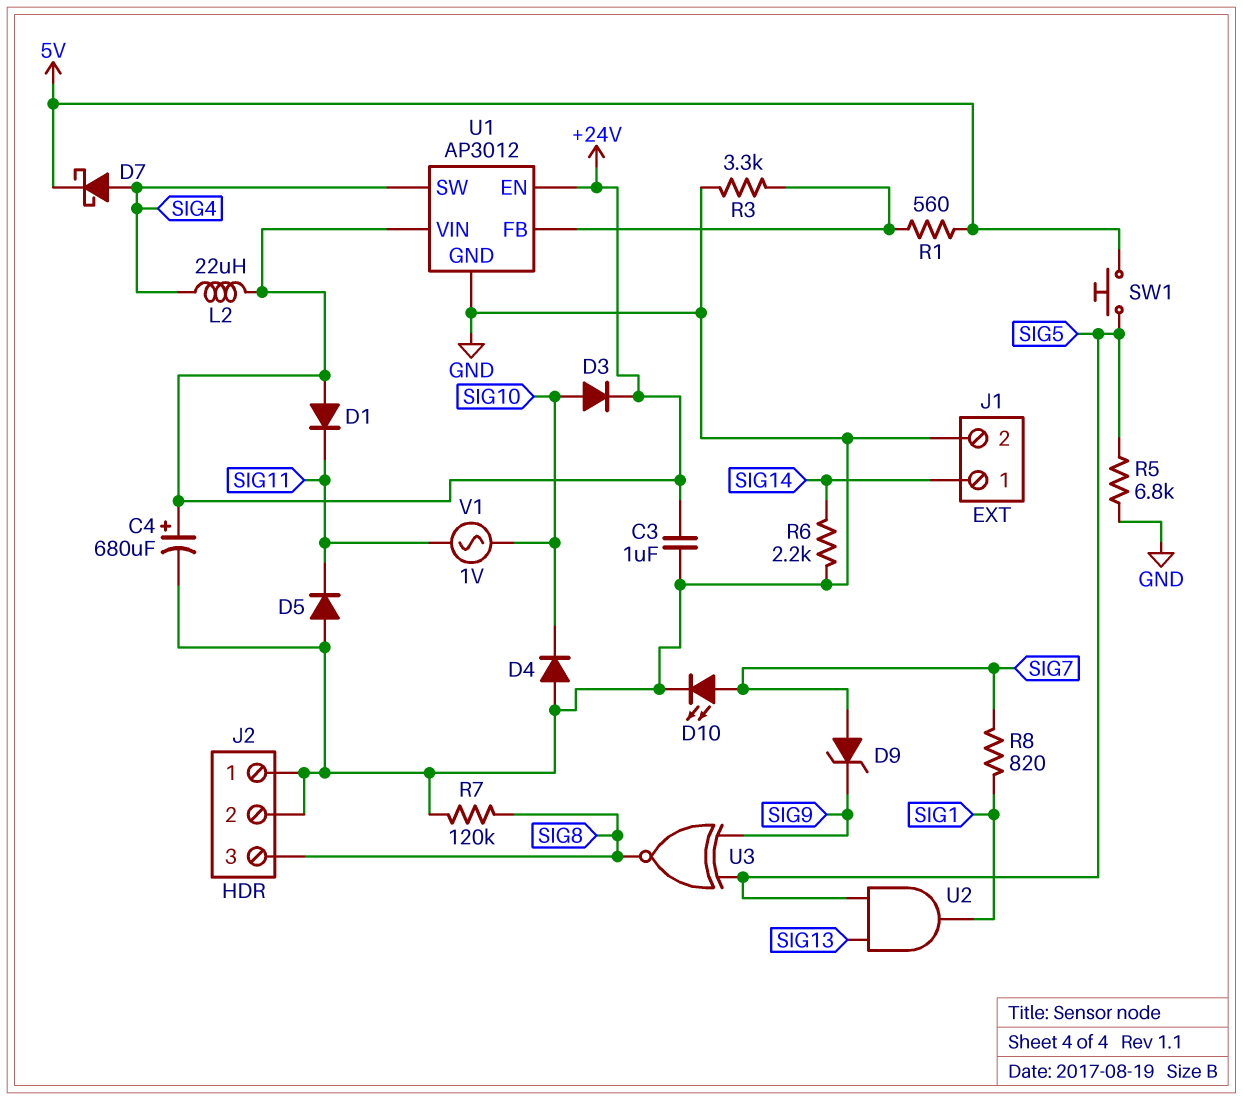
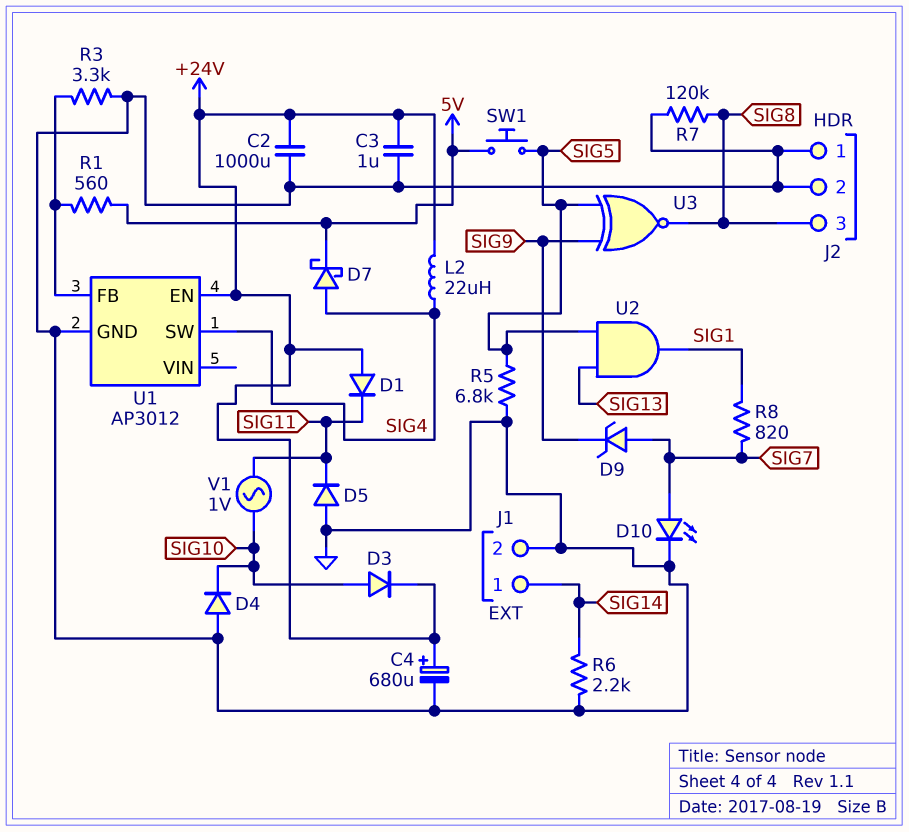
C2: none -> 1000uF (+24V, GND)
U1 pin VIN: +24V -> none

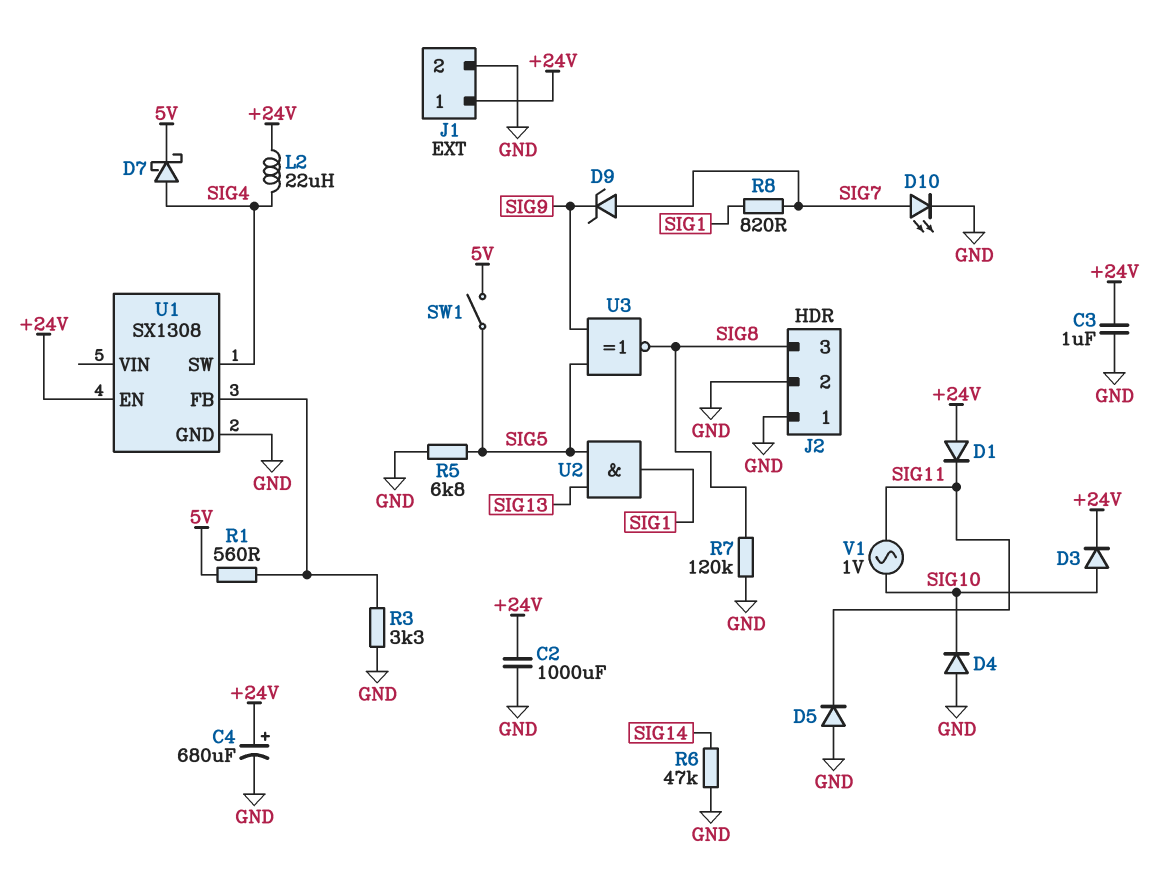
J1 pin 1: SIG14 -> +24V
R6: 2.2k (GND, SIG14) -> 47k (GND, SIG14)
SW1: button (5V, SIG5) -> switch (5V, SIG5)
U1: AP3012 -> SX1308

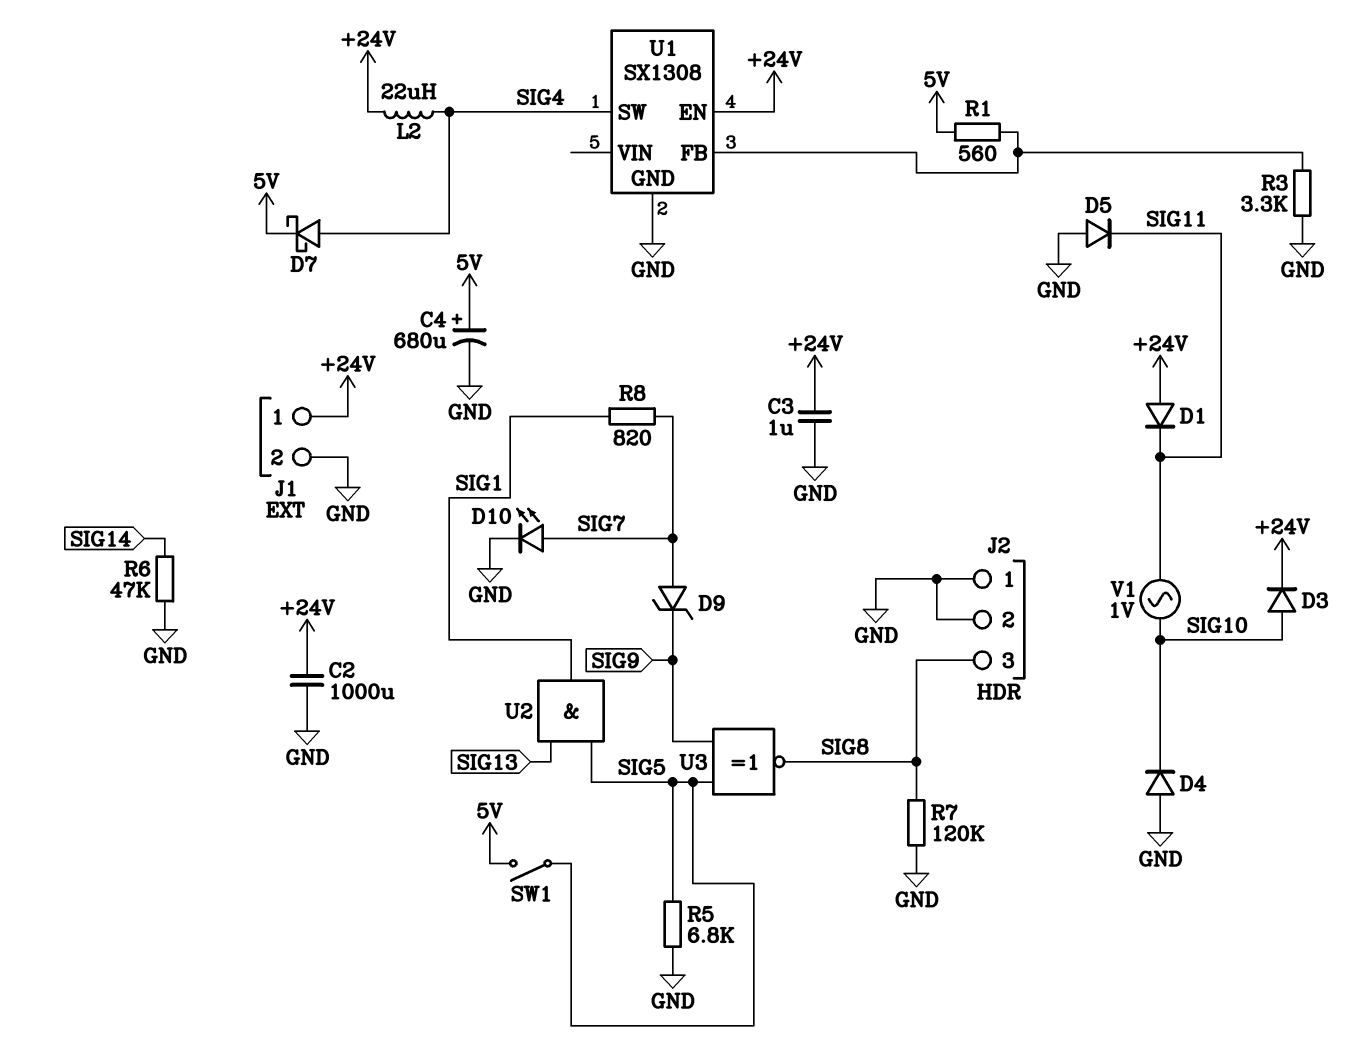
C4: 680uF (plus +24V, minus GND) -> 680uF (plus 5V, minus GND)

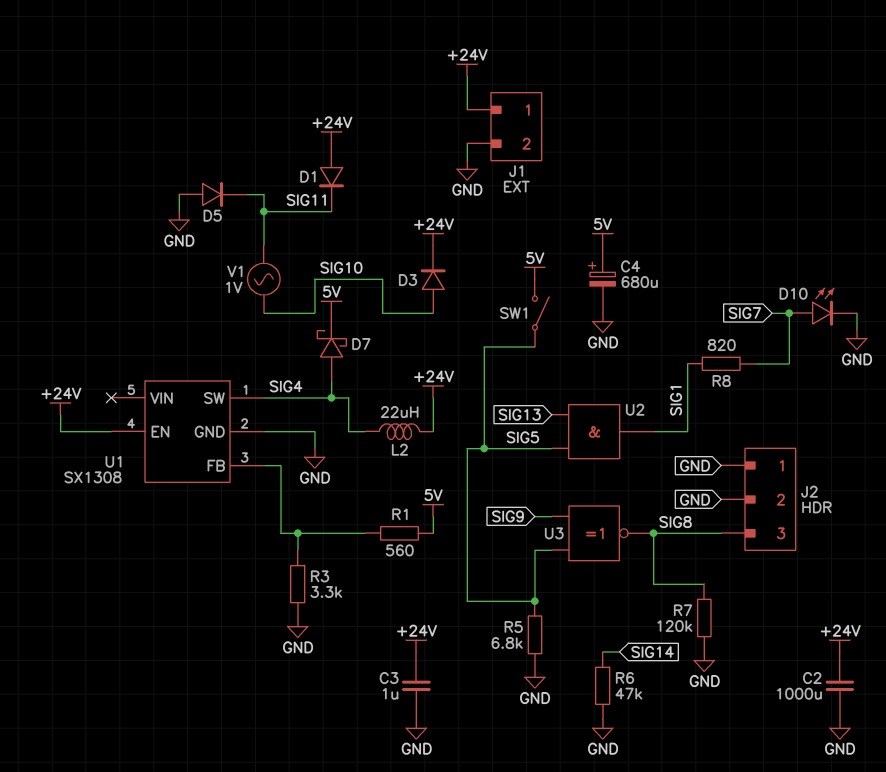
D4: diode (A GND, K SIG10) -> none
D9: zener (A SIG7, K SIG9) -> none

